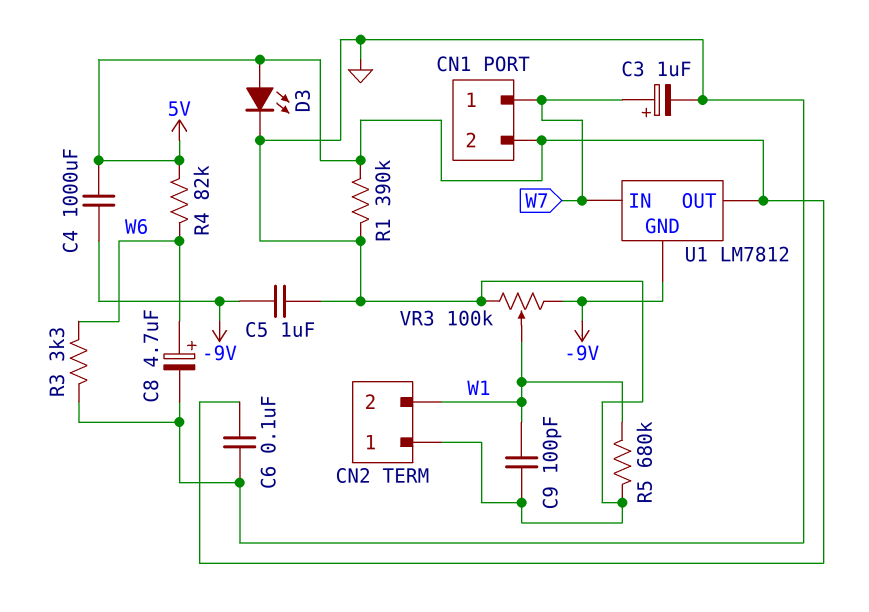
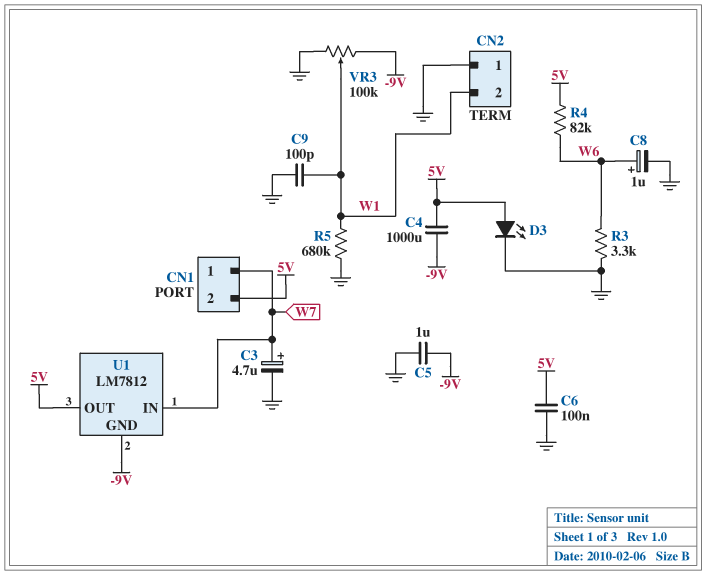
C3: 1uF (plus W7, minus GND) -> 4.7uF (plus W7, minus GND)
C8: 4.7uF (plus W6, minus GND) -> 1uF (plus W6, minus GND)
R1: 390k (5V, GND) -> none

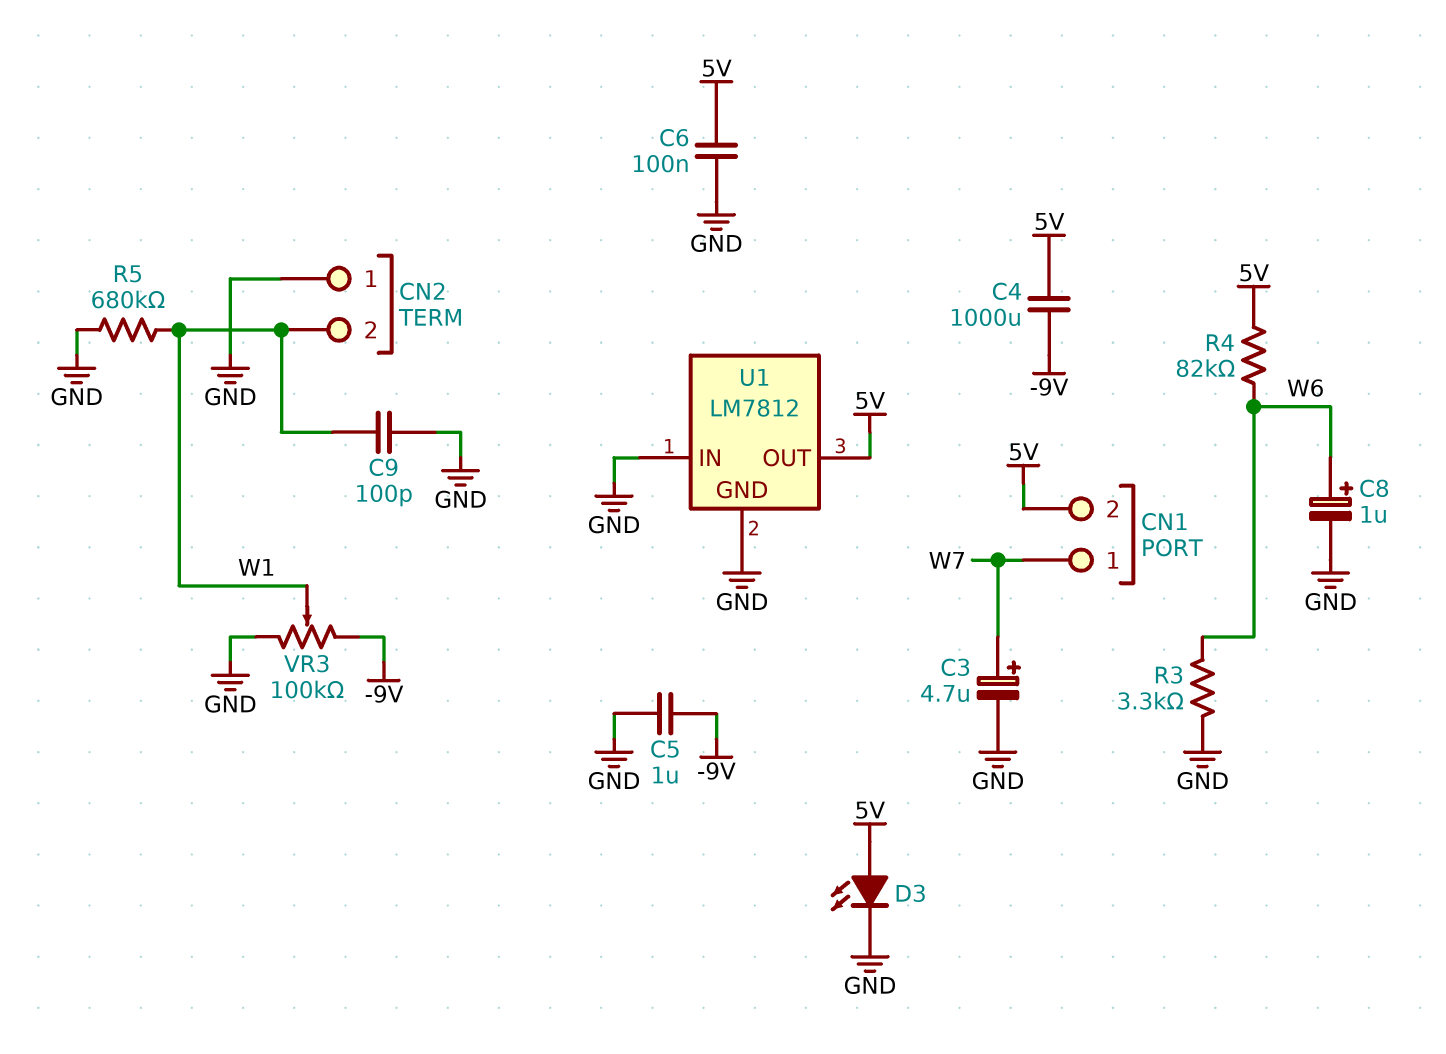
U1 pin GND: -9V -> GND
U1 pin IN: W7 -> GND

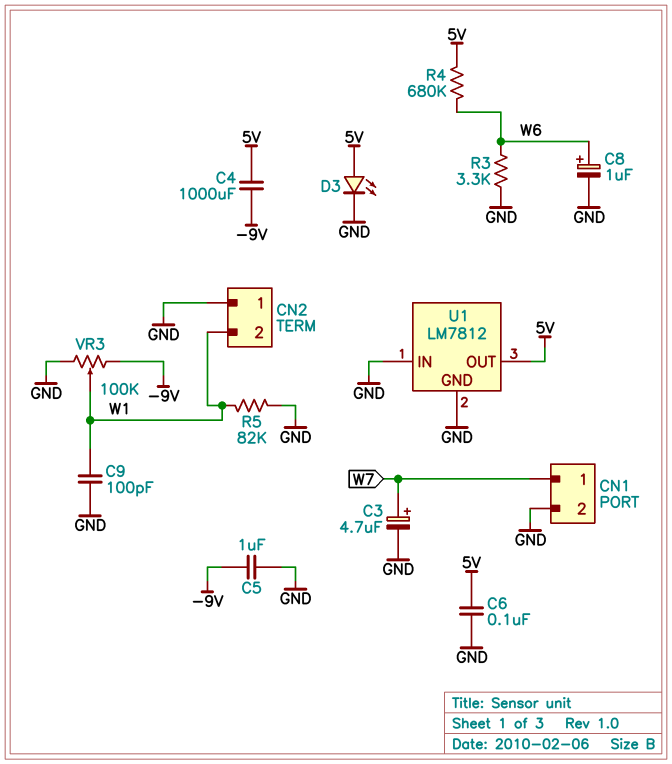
CN1 pin 2: 5V -> GND
R4: 82k (5V, W6) -> 680k (5V, W6)
R5: 680k (GND, W1) -> 82k (GND, W1)

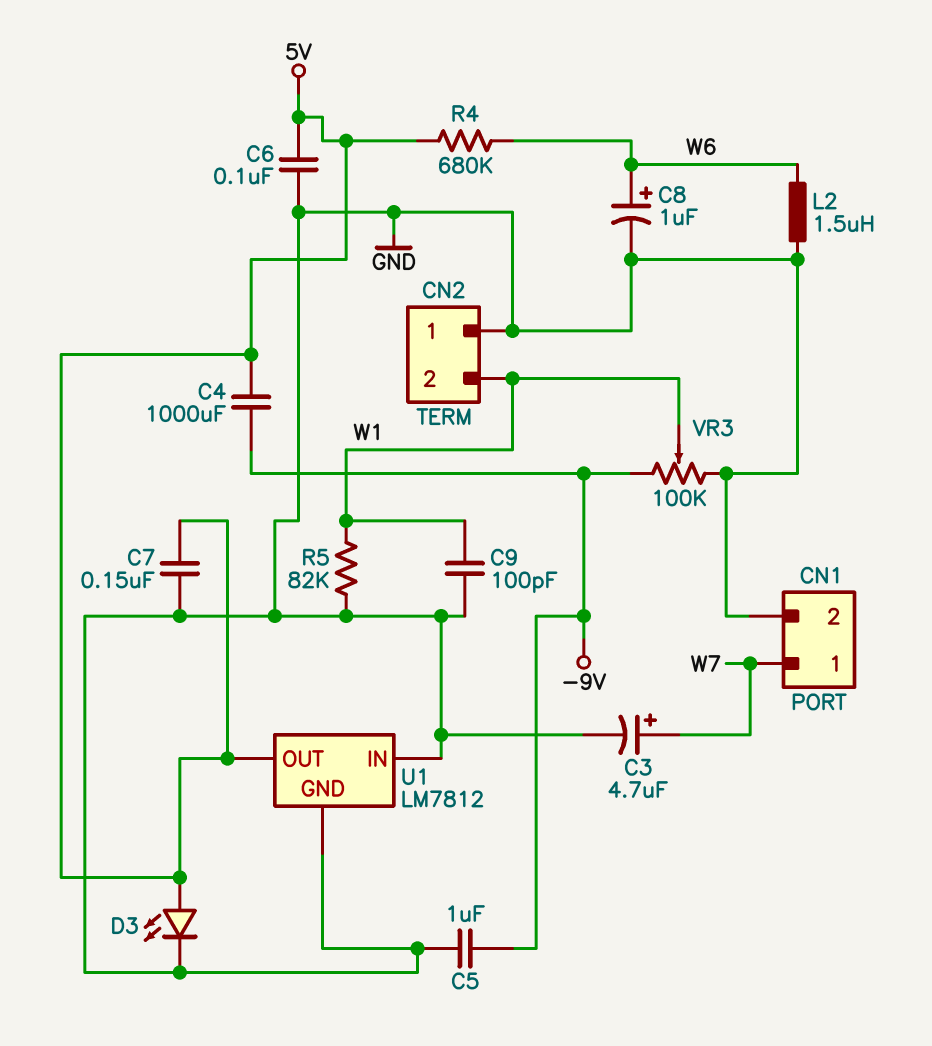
C7: none -> 150nF (5V, GND)
L2: none -> 1.5uH (GND, W6)
R3: 3.3k (GND, W6) -> none

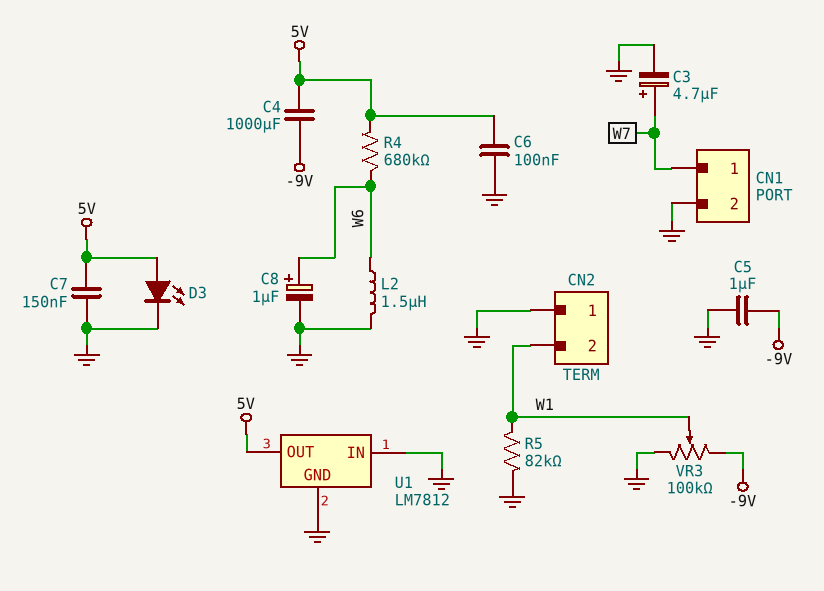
C9: 100pF (GND, W1) -> none

